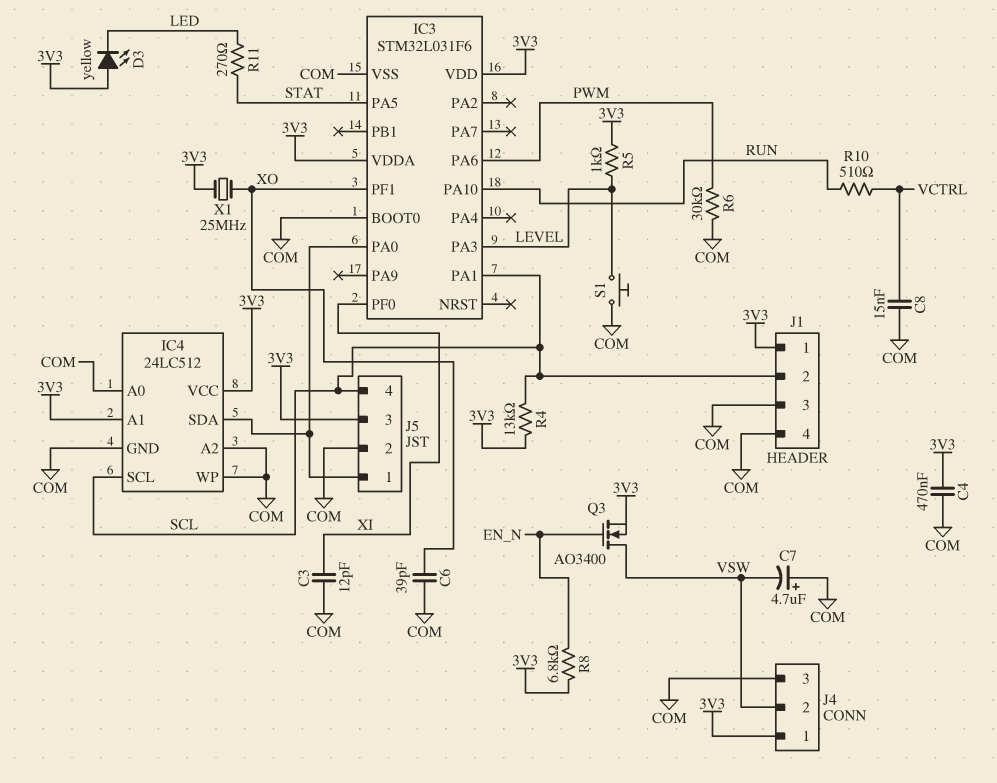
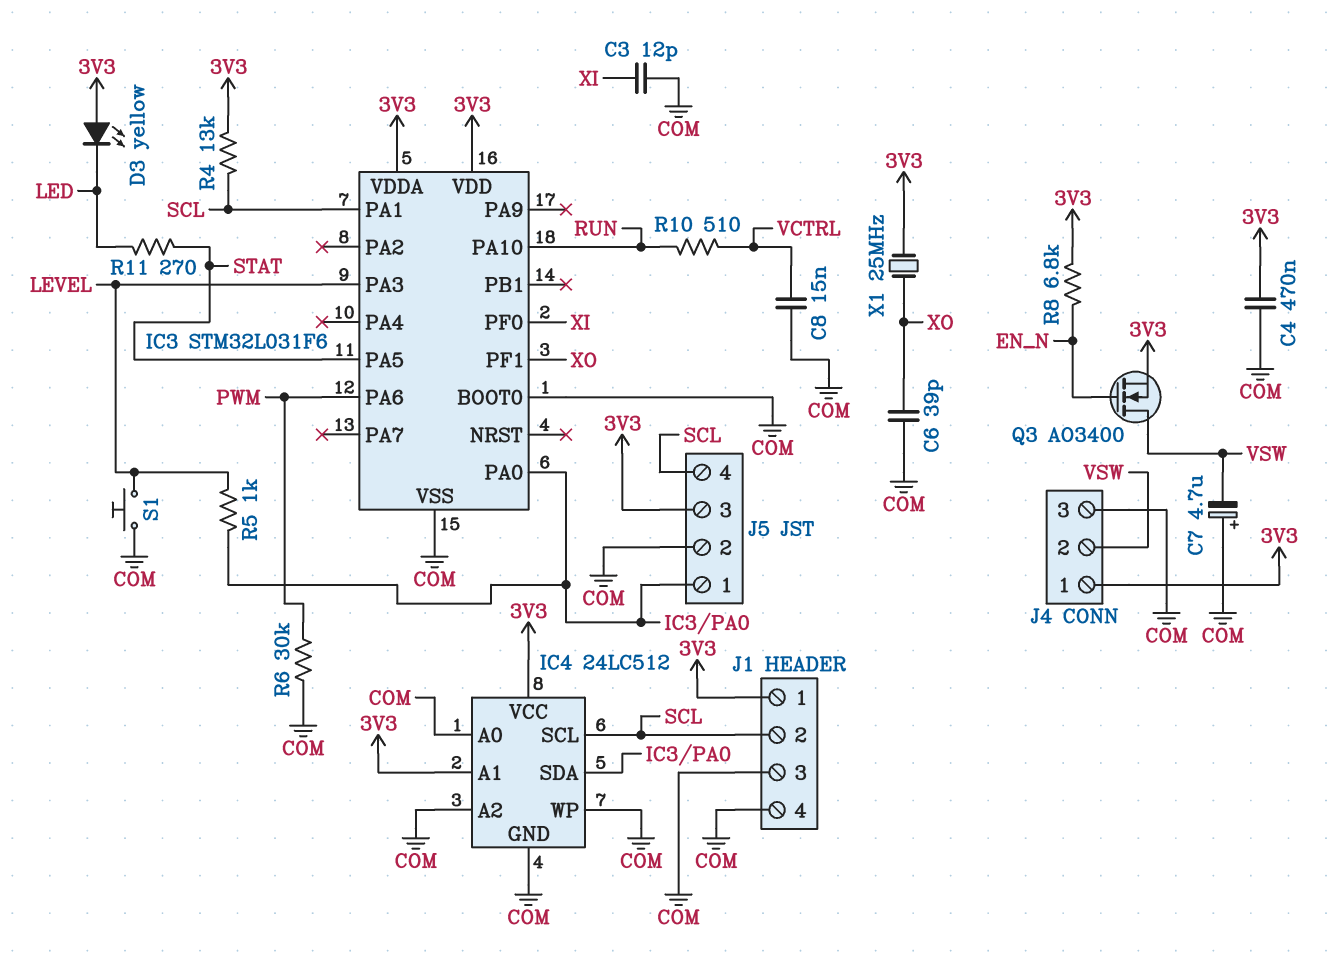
R5: 1k (3V3, LEVEL) -> 1k (IC3/PA0, LEVEL)

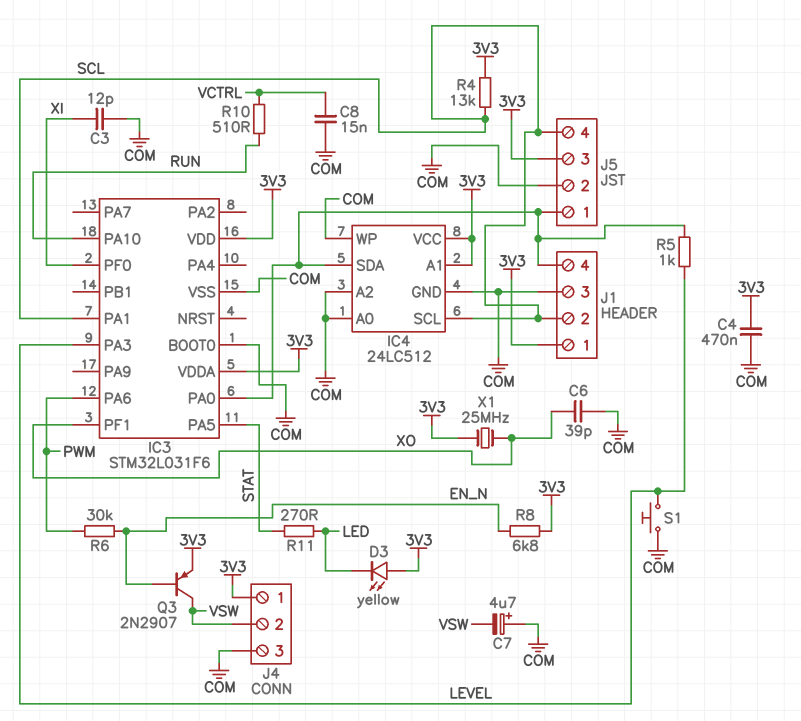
J1 pin 4: COM -> IC3/PA0
Q3: NMOS AO3400 (G EN_N, D VSW, S 3V3) -> PNP 2N2907 (B EN_N, C VSW, E 3V3)
R6: 30k (COM, PWM) -> 30k (EN_N, PWM)

